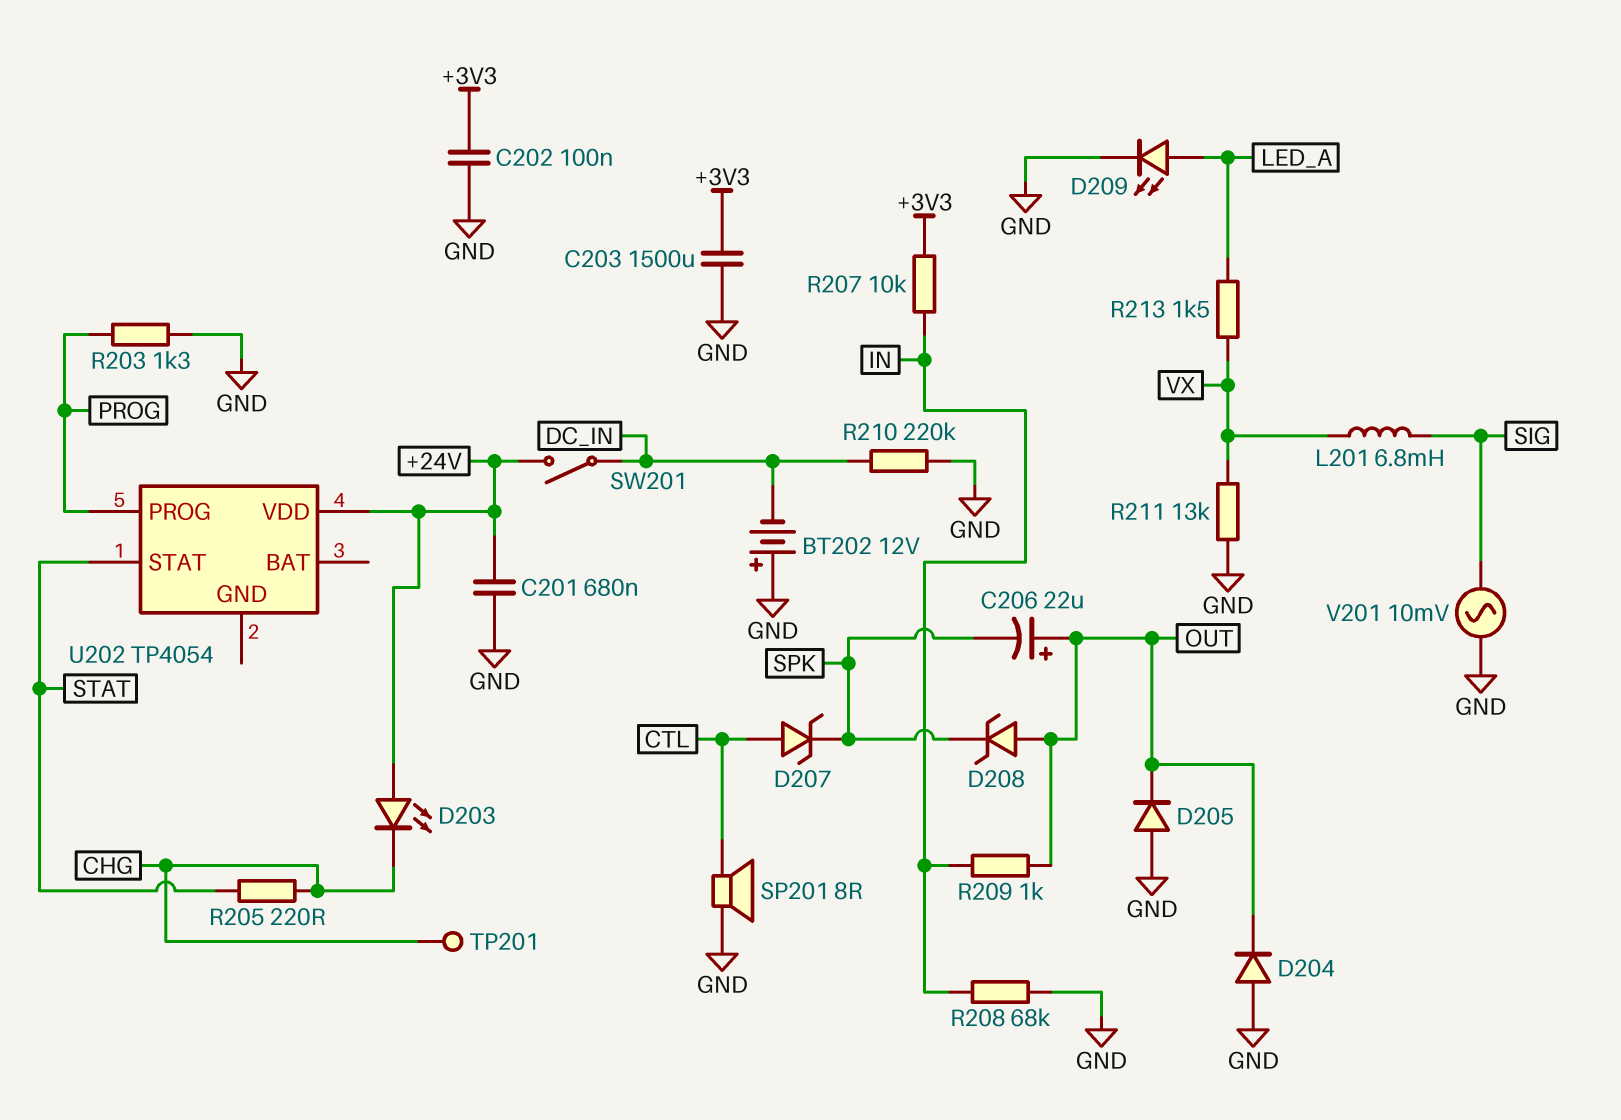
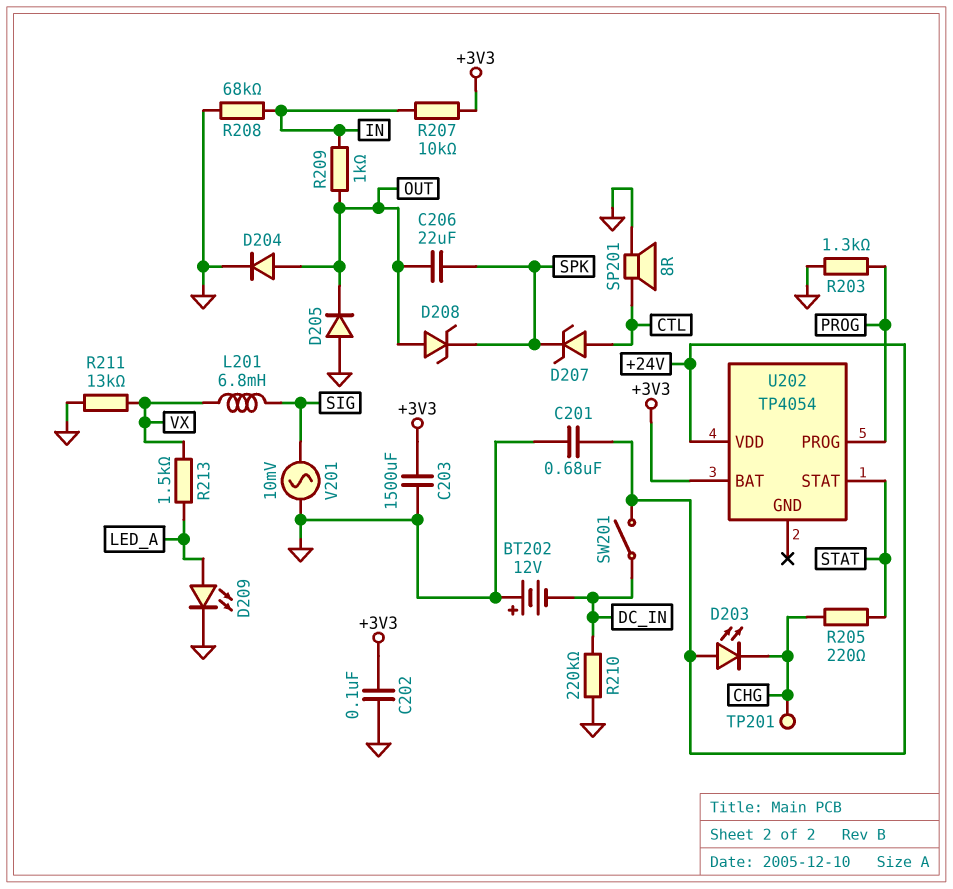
C206: 22uF (plus OUT, minus SPK) -> 22uF (OUT, SPK)
D204: diode (A GND, K OUT) -> diode (A OUT, K GND)
U202 pin BAT: none -> +3V3

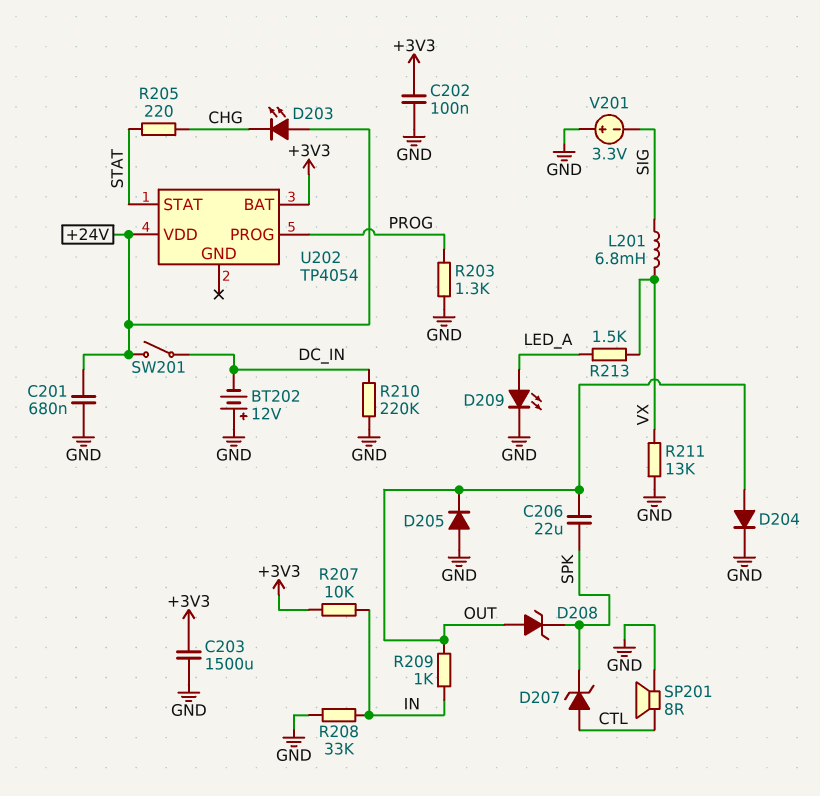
R208: 68k (GND, IN) -> 33k (GND, IN)
TP201: test point (CHG) -> none
V201: AC 10mV (GND, SIG) -> 3.3V (plus GND, minus SIG)

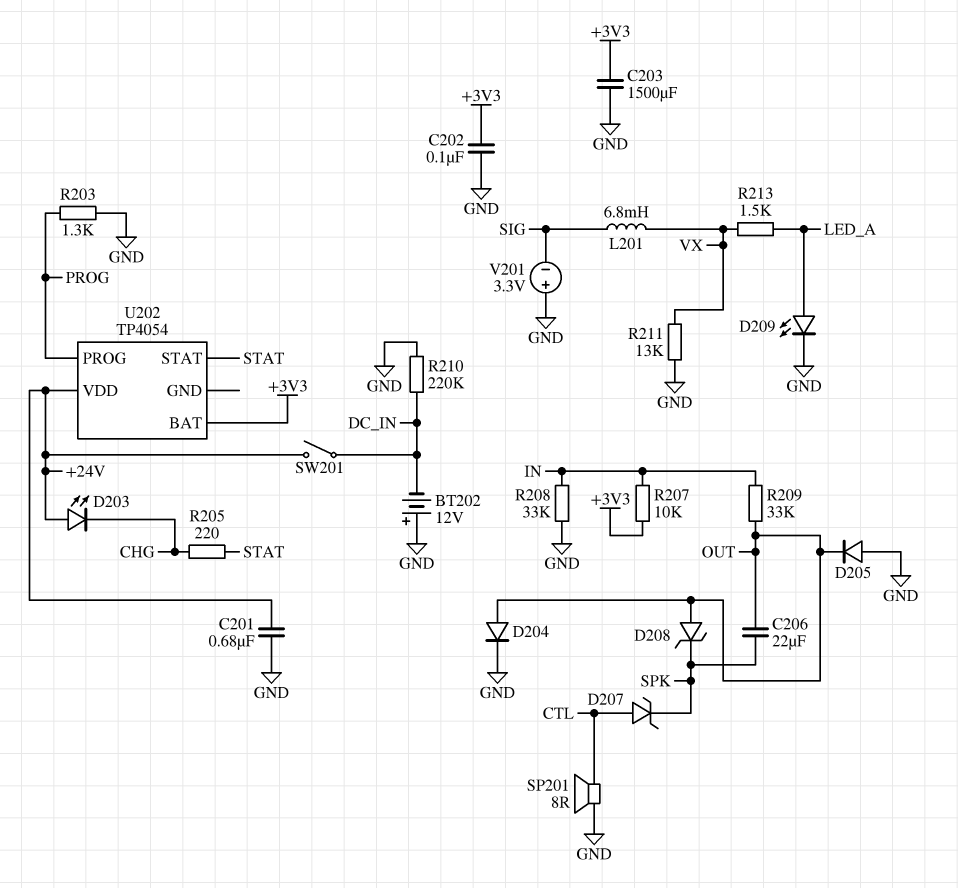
R209: 1k (IN, OUT) -> 33k (IN, OUT)

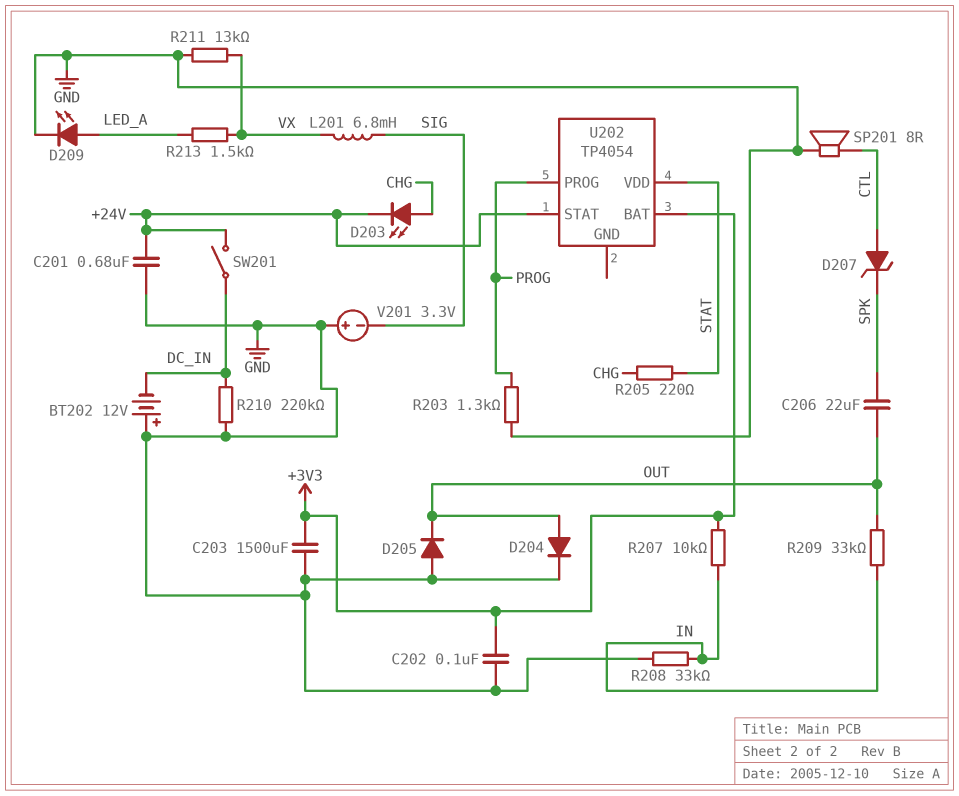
D203: LED (A +24V, K CHG) -> LED (A CHG, K +24V)
D208: zener (A OUT, K SPK) -> none
U202 pin STAT: STAT -> +24V
U202 pin VDD: +24V -> STAT

